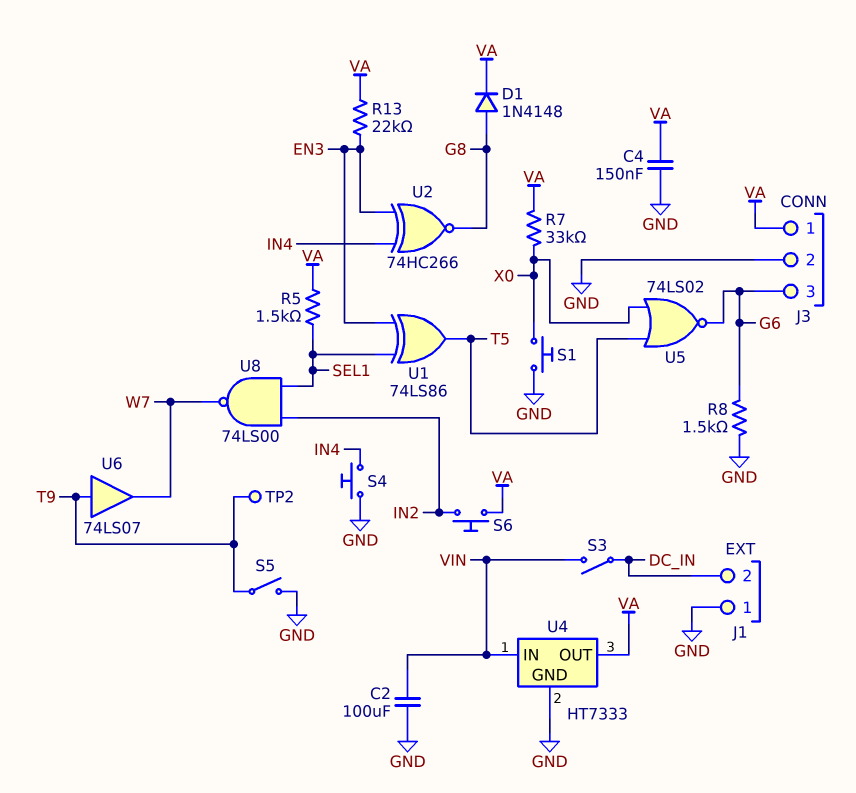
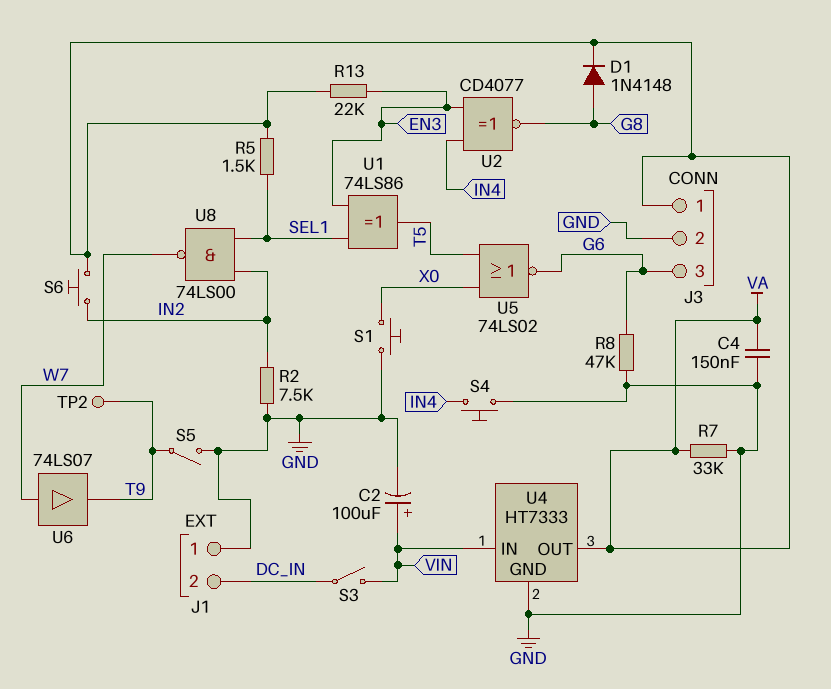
C2: 100uF (GND, VIN) -> 100uF (plus VIN, minus GND)
R2: none -> 7.5k (GND, IN2)
R7: 33k (VA, X0) -> 33k (GND, VA)
R8: 1.5k (G6, GND) -> 47k (G6, GND)
U2: XNOR 74HC266 (in EN3, in IN4, out G8) -> XNOR CD4077 (in EN3, in IN4, out G8)
U6: buffer 74LS07 (in T9, out W7) -> buffer 74LS07 (in W7, out T9)

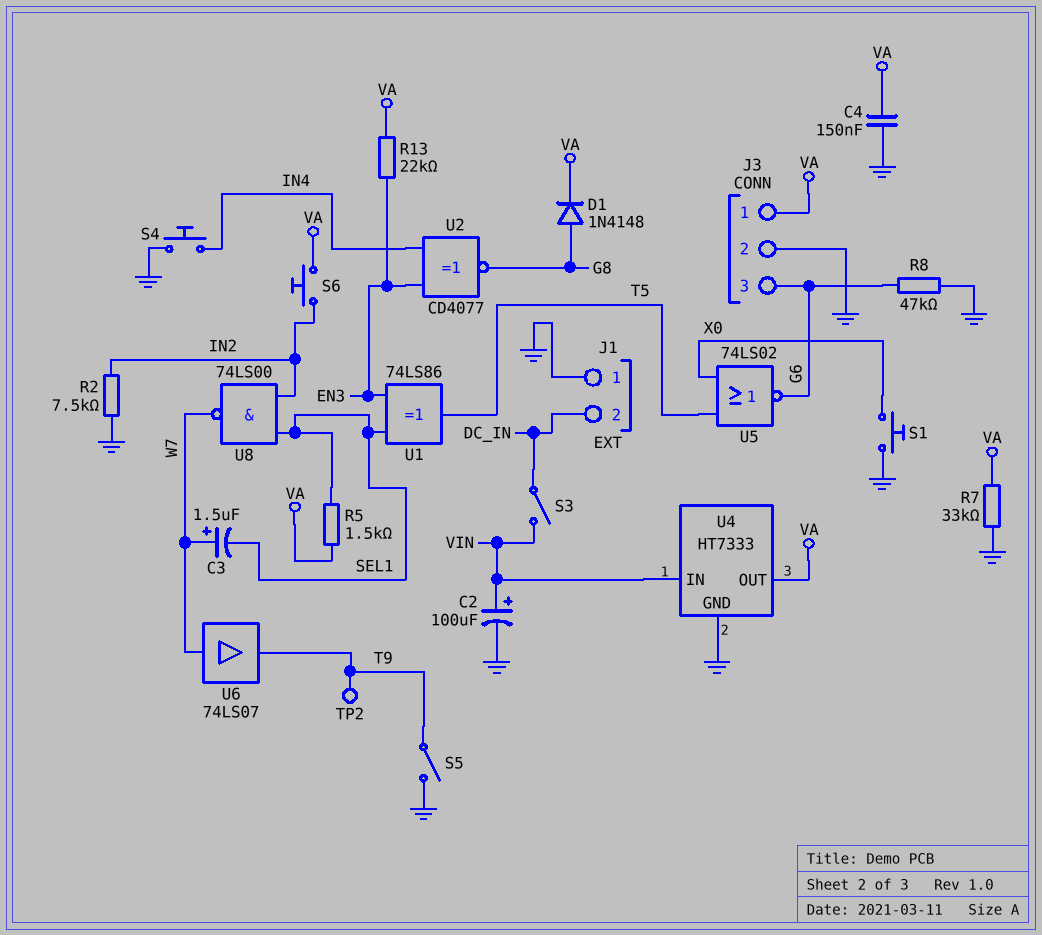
C3: none -> 1.5uF (plus W7, minus SEL1)

